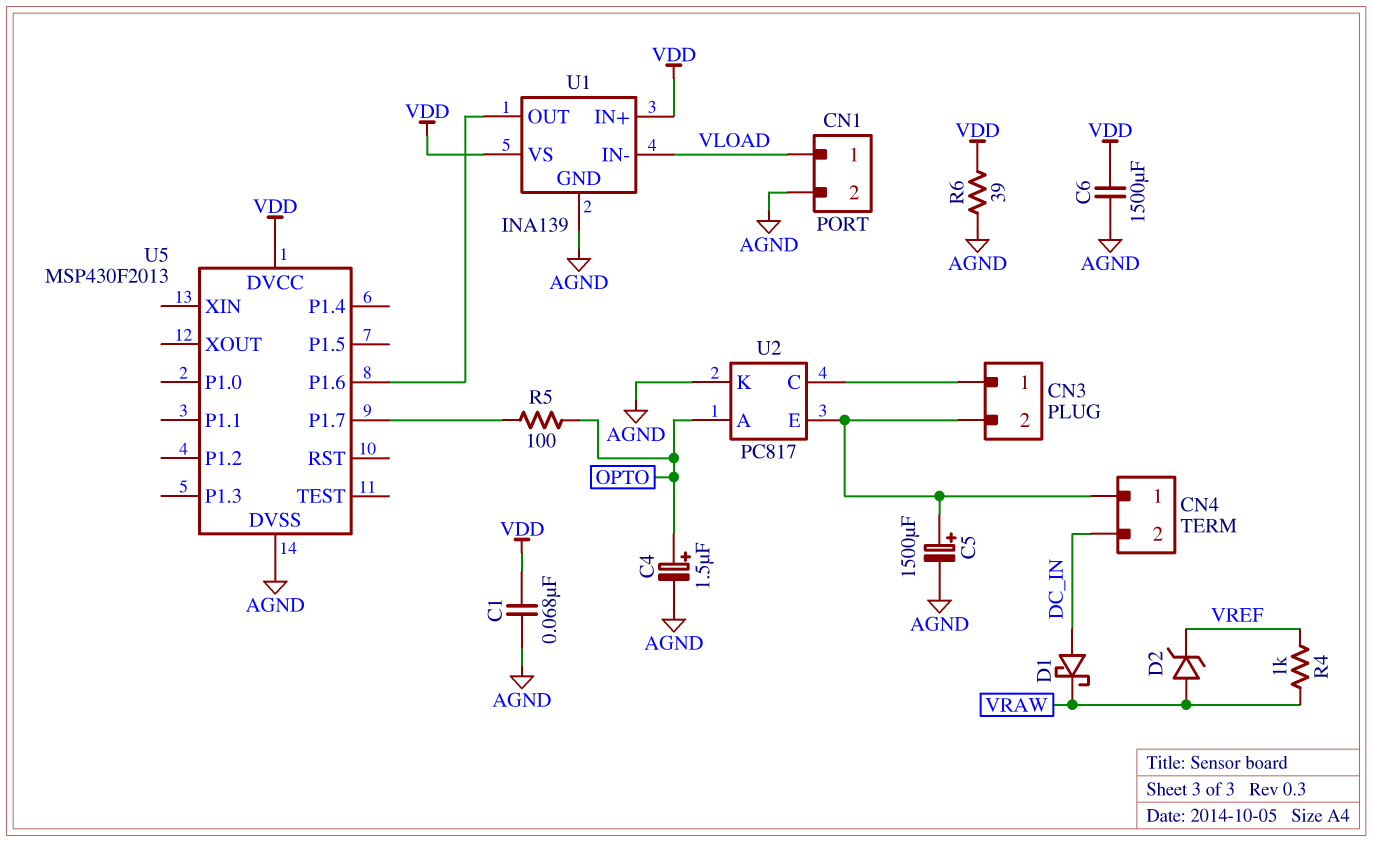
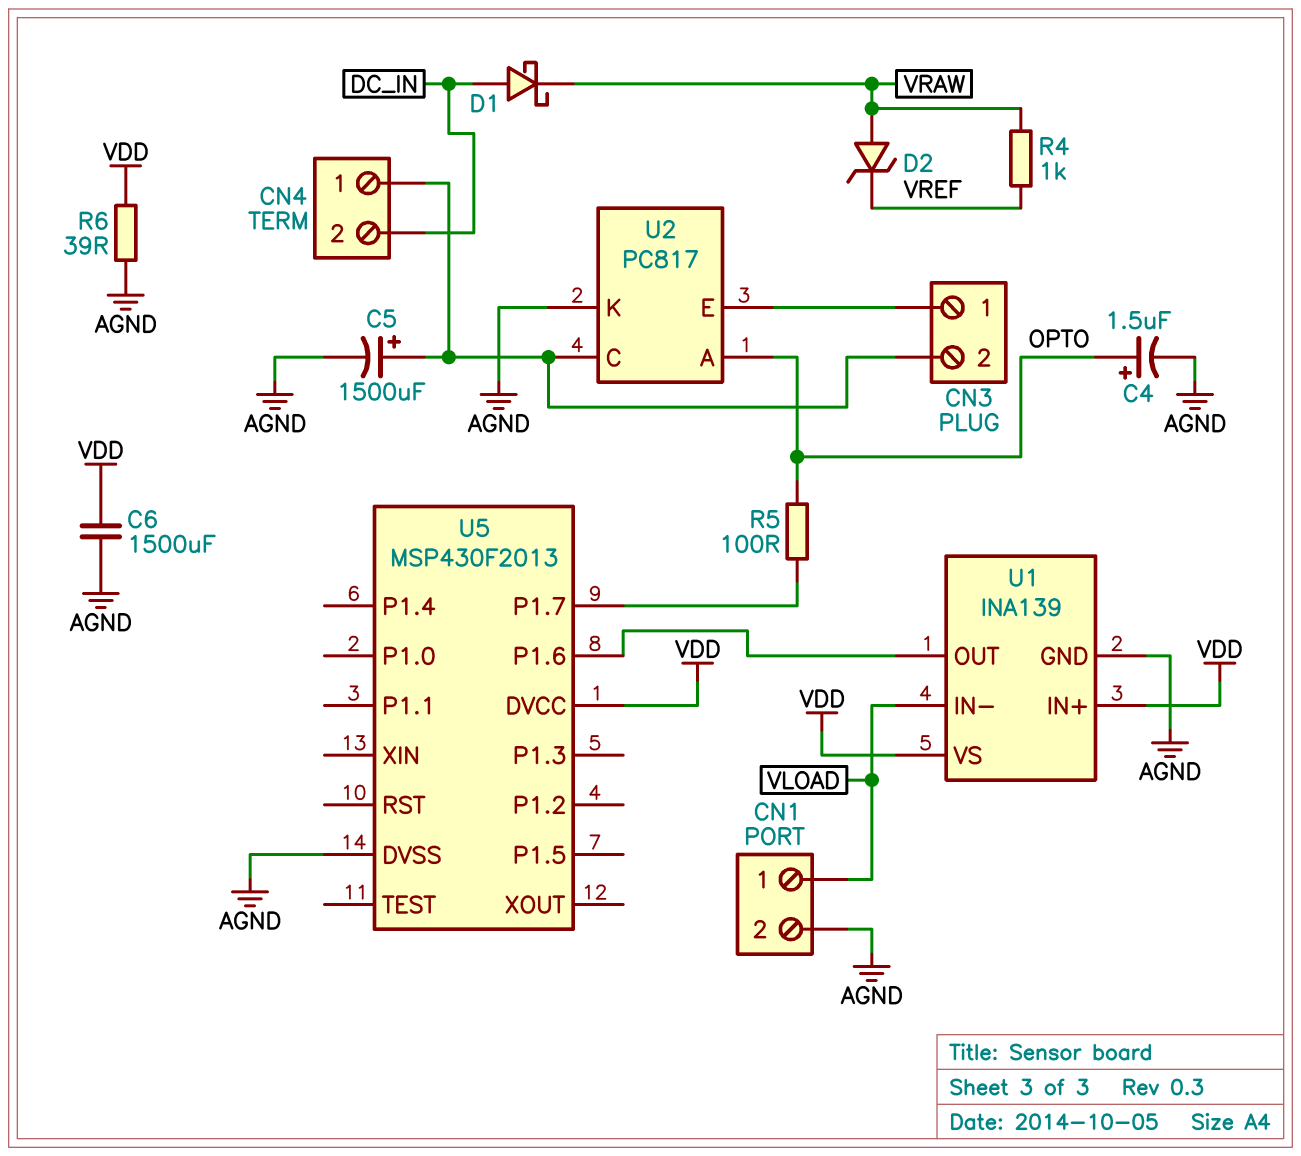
C1: 68nF (AGND, VDD) -> none
U2 pin C: CN3/1 -> CN3/2
U2 pin E: CN3/2 -> CN3/1

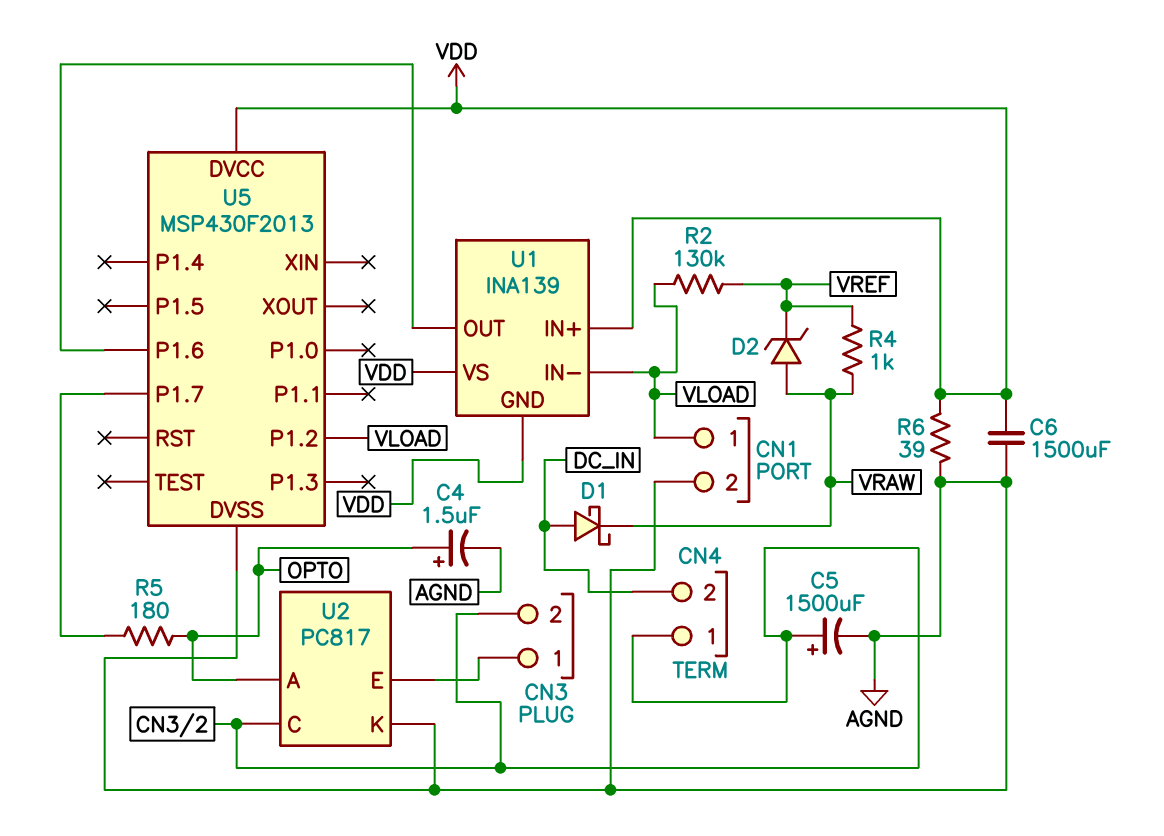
R2: none -> 130k (VLOAD, VREF)
R5: 100 (OPTO, U5/P1.7) -> 180 (OPTO, U5/P1.7)
U1 pin GND: AGND -> VDD
U5 pin P1.2: none -> VLOAD

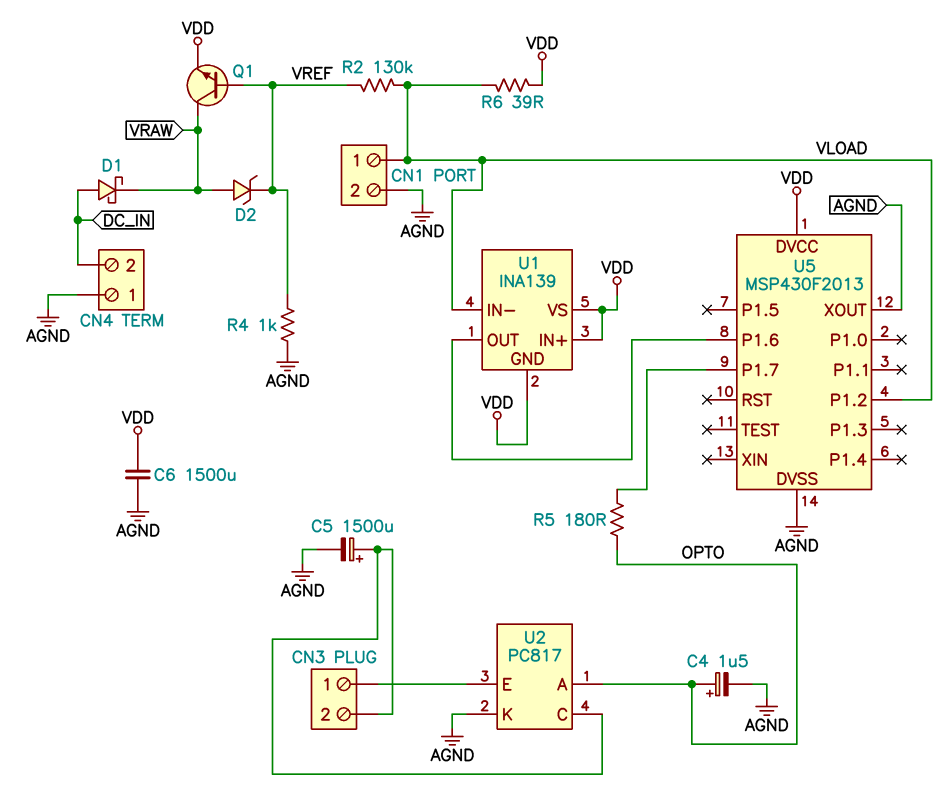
CN4 pin 1: CN3/2 -> AGND
Q1: none -> NPN (B VREF, C VRAW, E VDD)
R4: 1k (VRAW, VREF) -> 1k (AGND, VREF)
R6: 39 (AGND, VDD) -> 39 (VDD, VLOAD)
U5 pin XOUT: none -> AGND

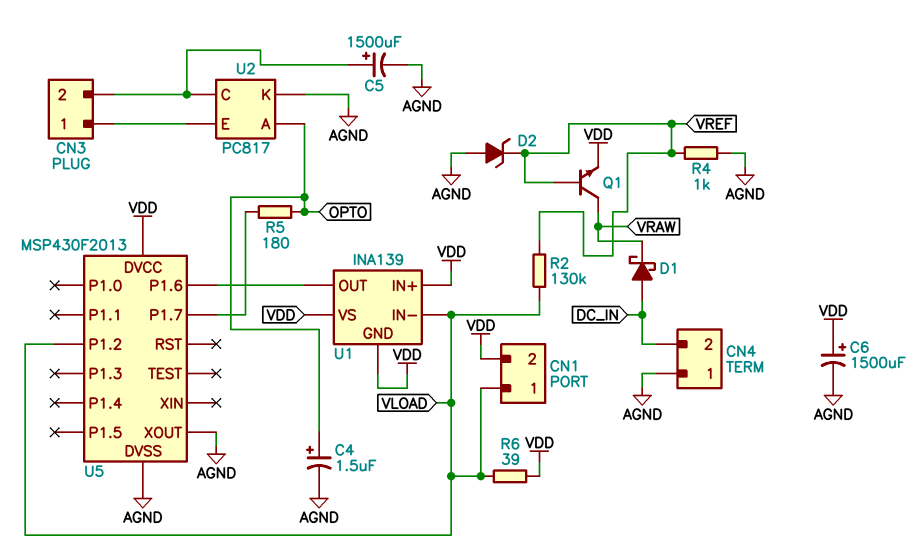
C6: 1500uF (AGND, VDD) -> 1500uF (plus VDD, minus AGND)
CN1 pin 2: AGND -> VDD
D2: zener (A VRAW, K VREF) -> zener (A AGND, K VREF)

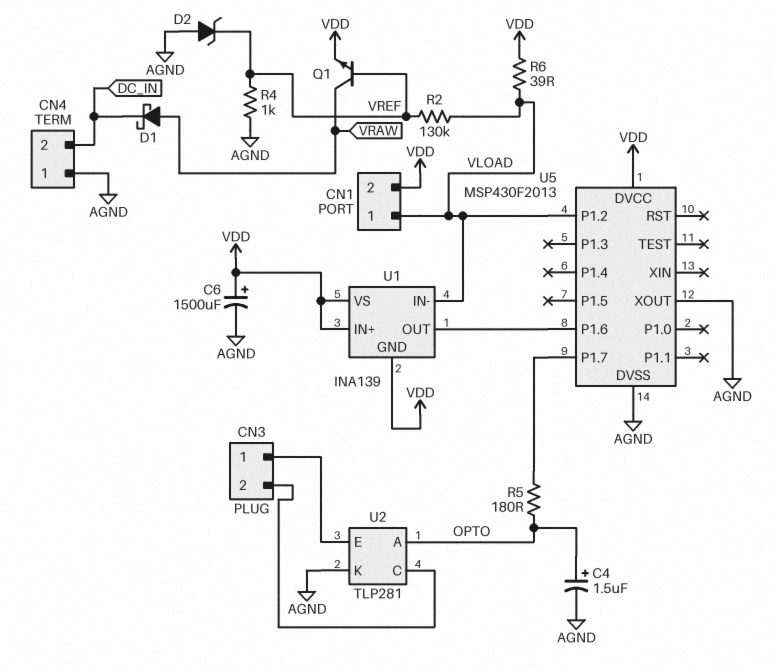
C5: 1500uF (plus CN3/2, minus AGND) -> none
D1: schottky (A DC_IN, K VRAW) -> schottky (A VRAW, K DC_IN)
U2: PC817 -> TLP281

